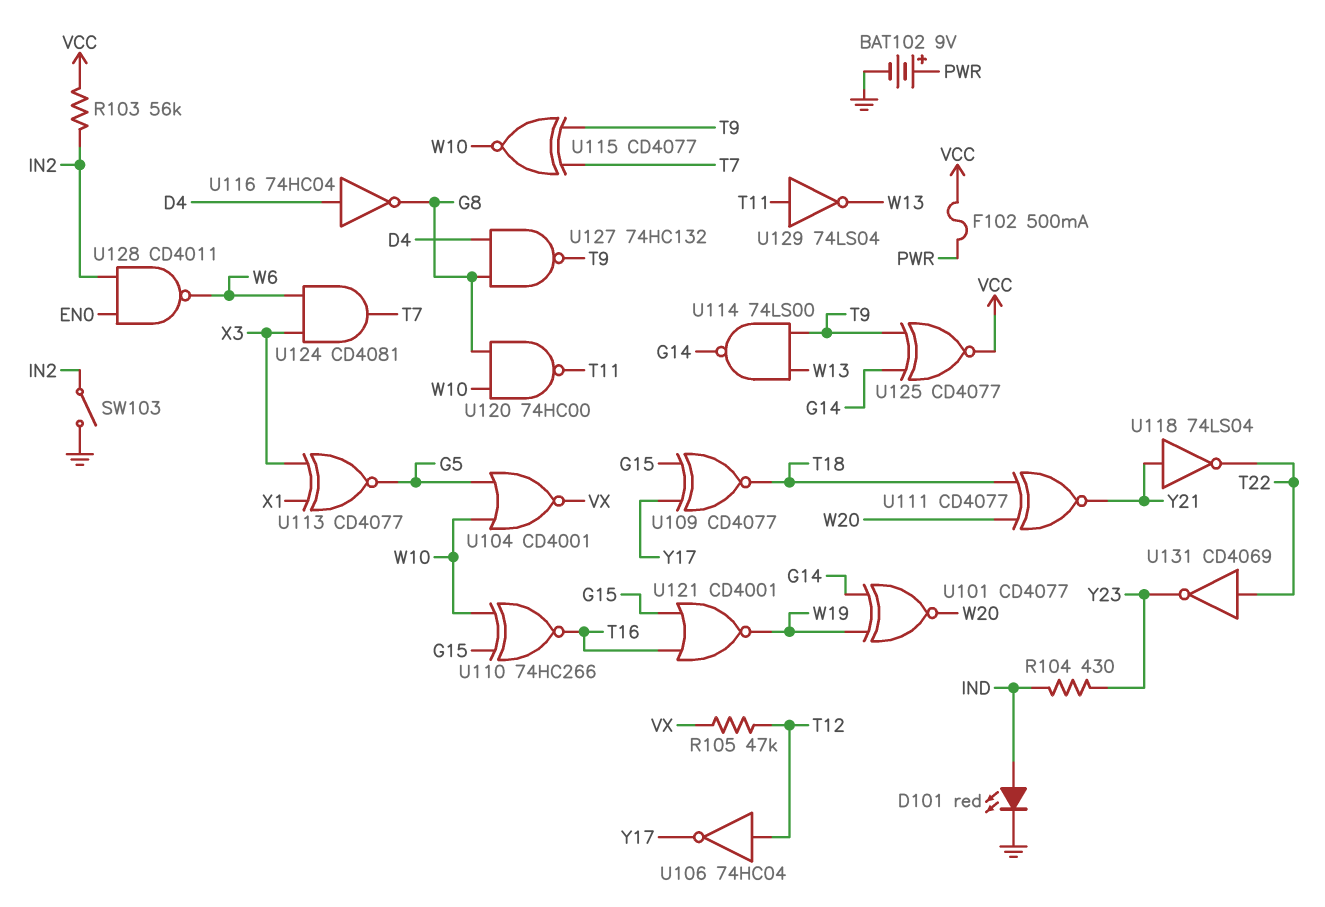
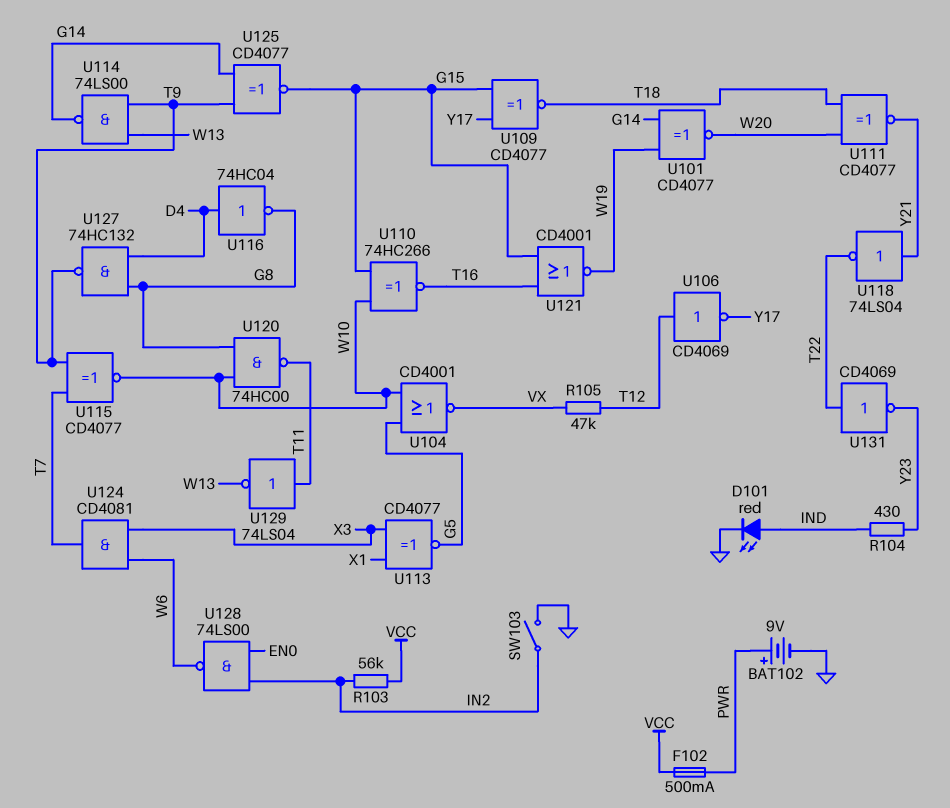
U106: NOT 74HC04 (in T12, out Y17) -> NOT CD4069 (in T12, out Y17)
U125: XNOR CD4077 (in G14, in T9, out VCC) -> XNOR CD4077 (in G14, in T9, out G15)
U128: NAND CD4011 (in EN0, in IN2, out W6) -> NAND 74LS00 (in EN0, in IN2, out W6)

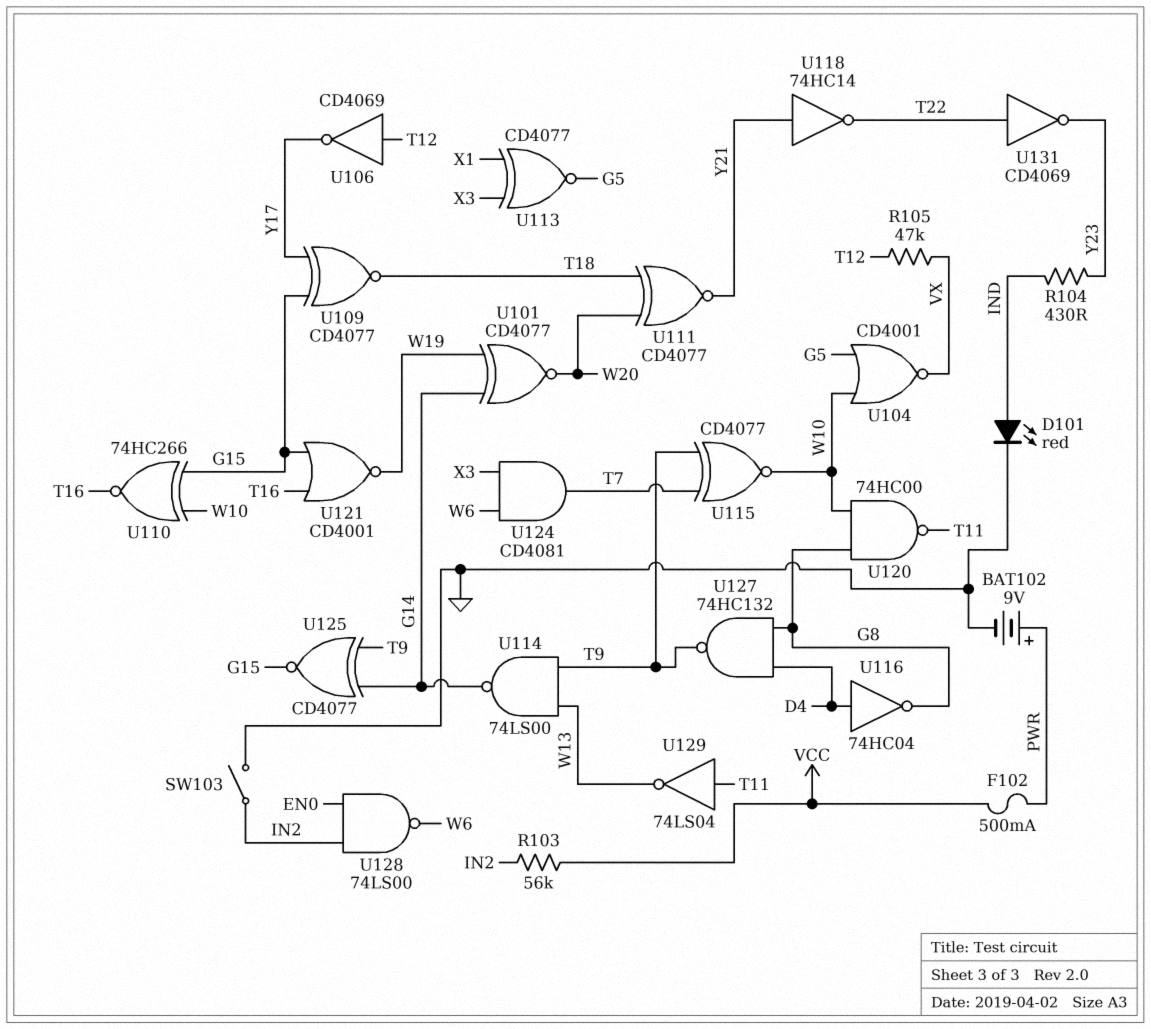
U118: NOT 74LS04 (in Y21, out T22) -> NOT 74HC14 (in Y21, out T22)

